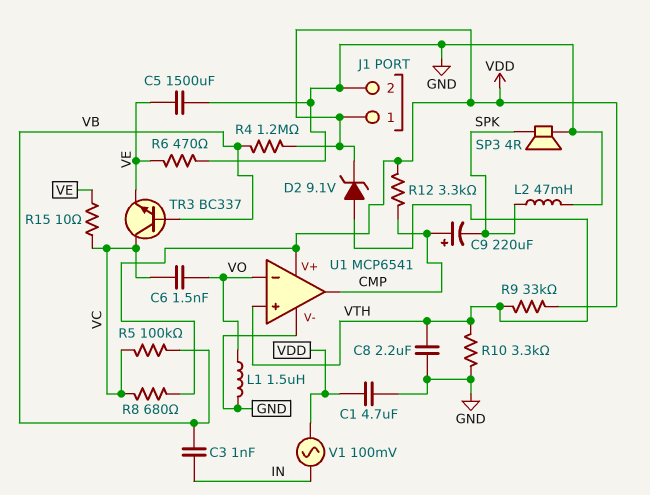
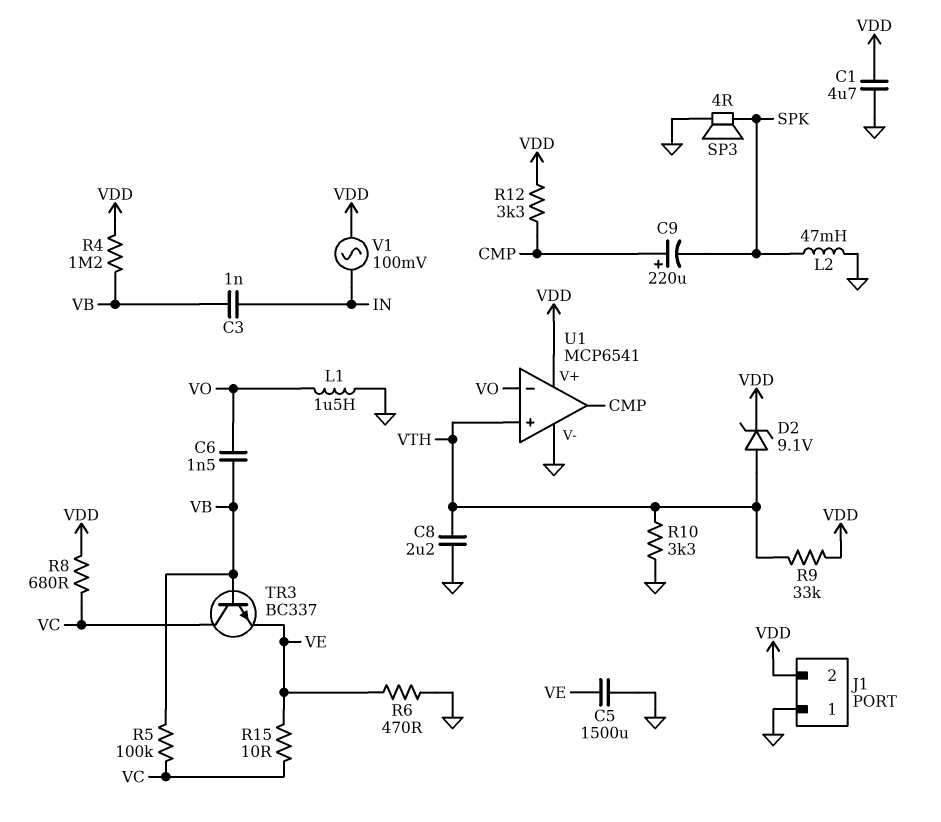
C6: 1.5nF (VC, VO) -> 1.5nF (VB, VO)
J1 pin 1: VDD -> GND
J1 pin 2: GND -> VDD

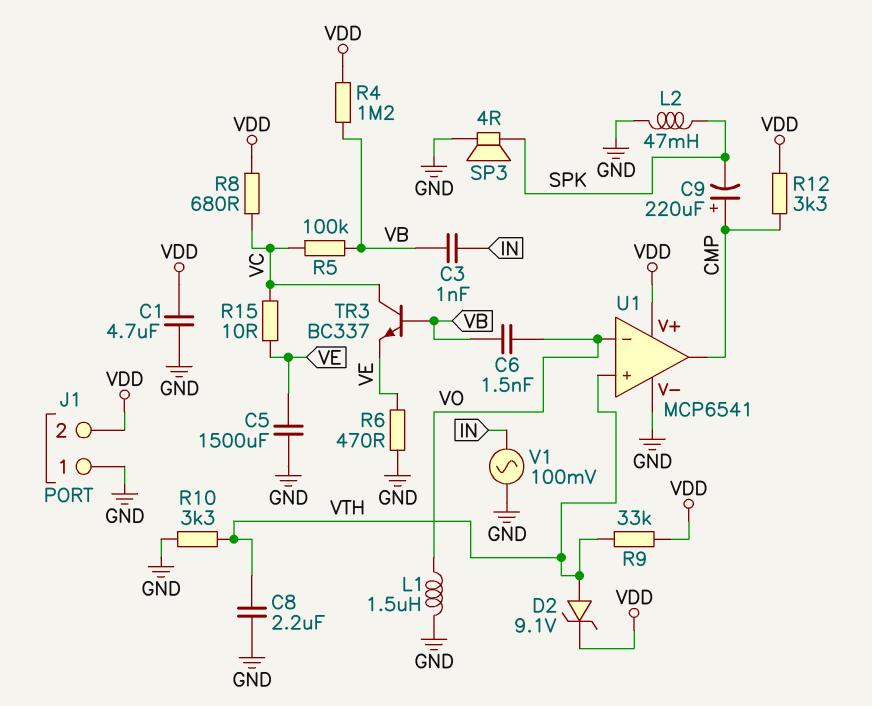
V1: AC 100mV (IN, VDD) -> AC 100mV (GND, IN)

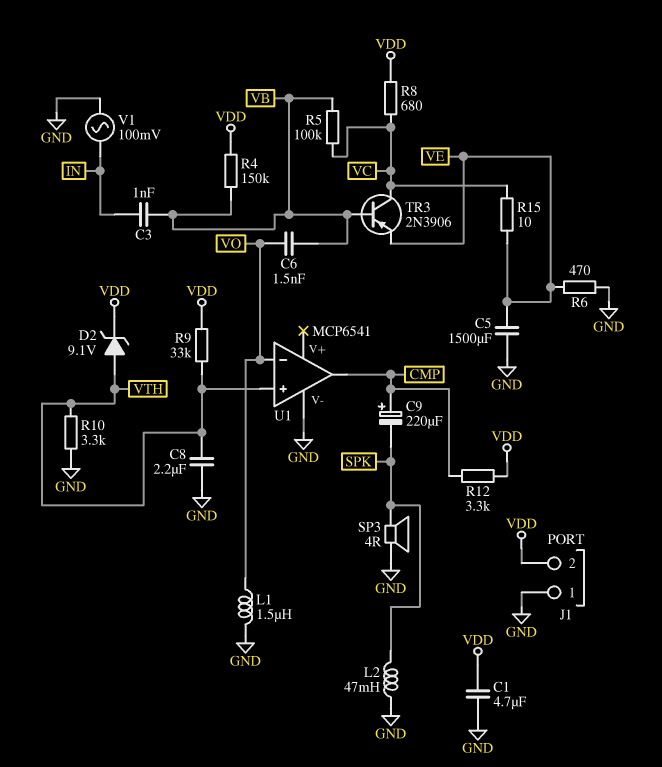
R4: 1.2M (VB, VDD) -> 150k (VB, VDD)
TR3: NPN BC337 (B VB, C VC, E VE) -> PNP 2N3906 (B VB, C VC, E VE)
U1 pin V+: VDD -> none

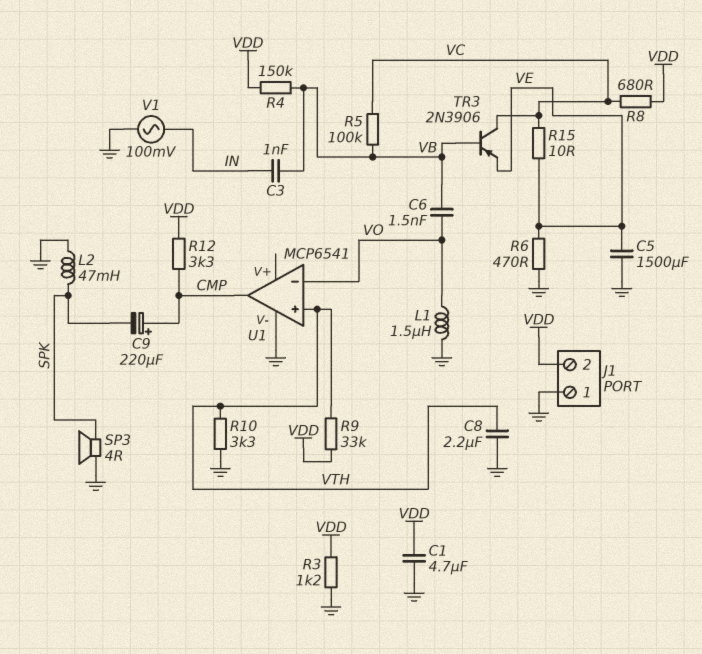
D2: zener 9.1V (A VTH, K VDD) -> none
R3: none -> 1.2k (GND, VDD)

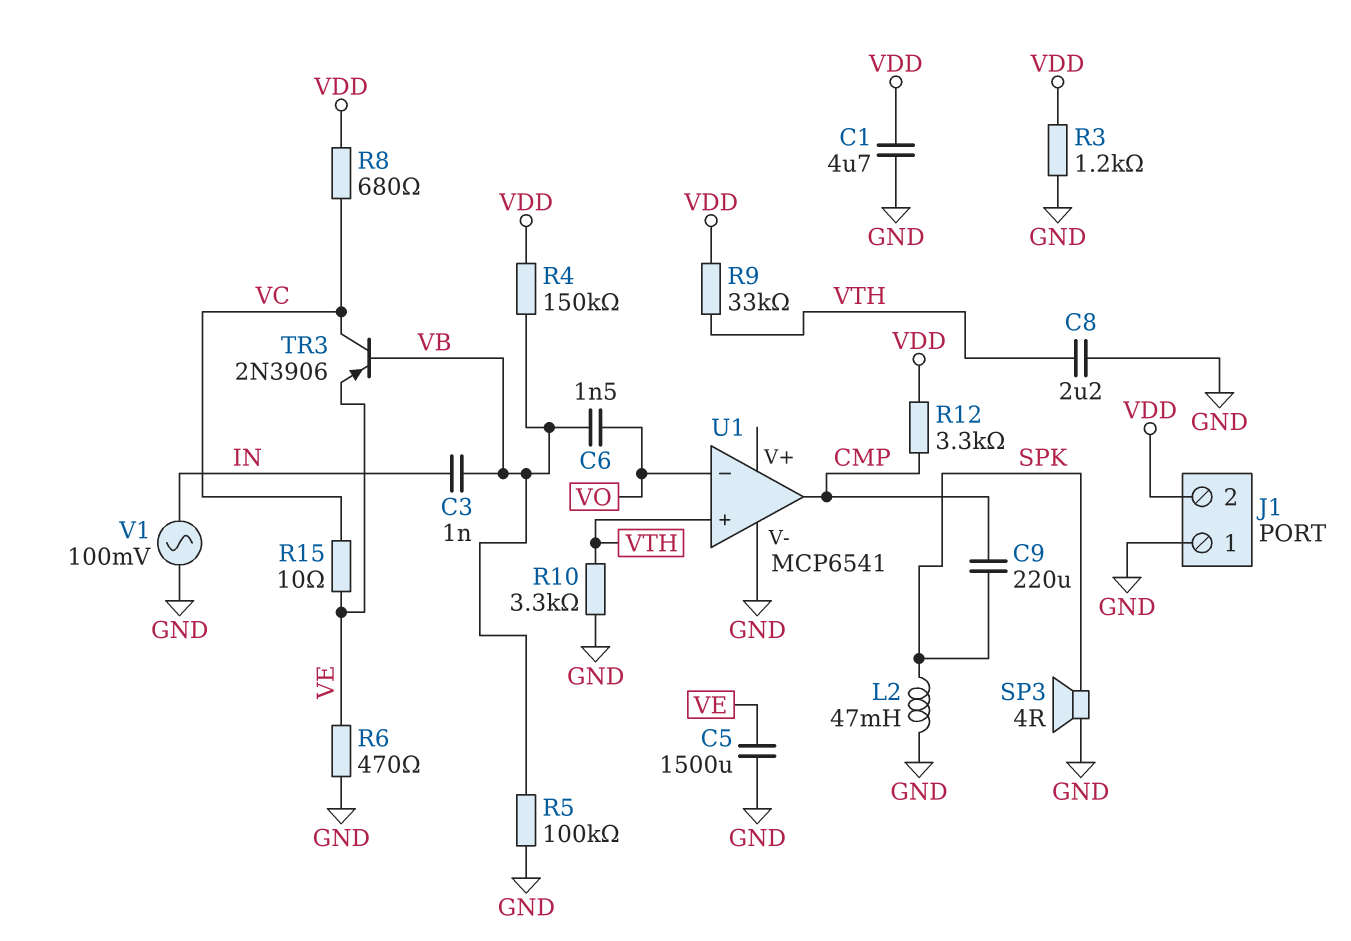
C9: 220uF (plus CMP, minus SPK) -> 220uF (CMP, SPK)
L1: 1.5uH (GND, VO) -> none
R5: 100k (VB, VC) -> 100k (GND, VB)

